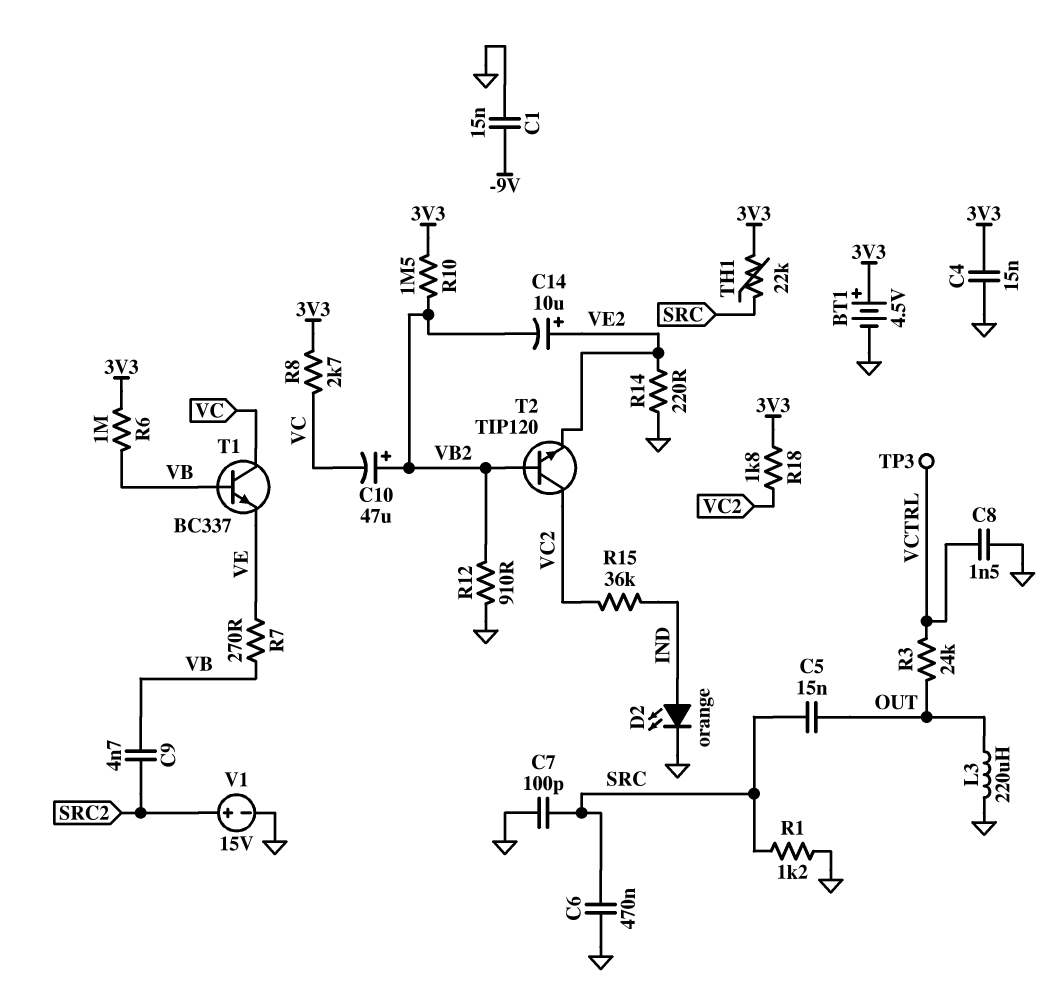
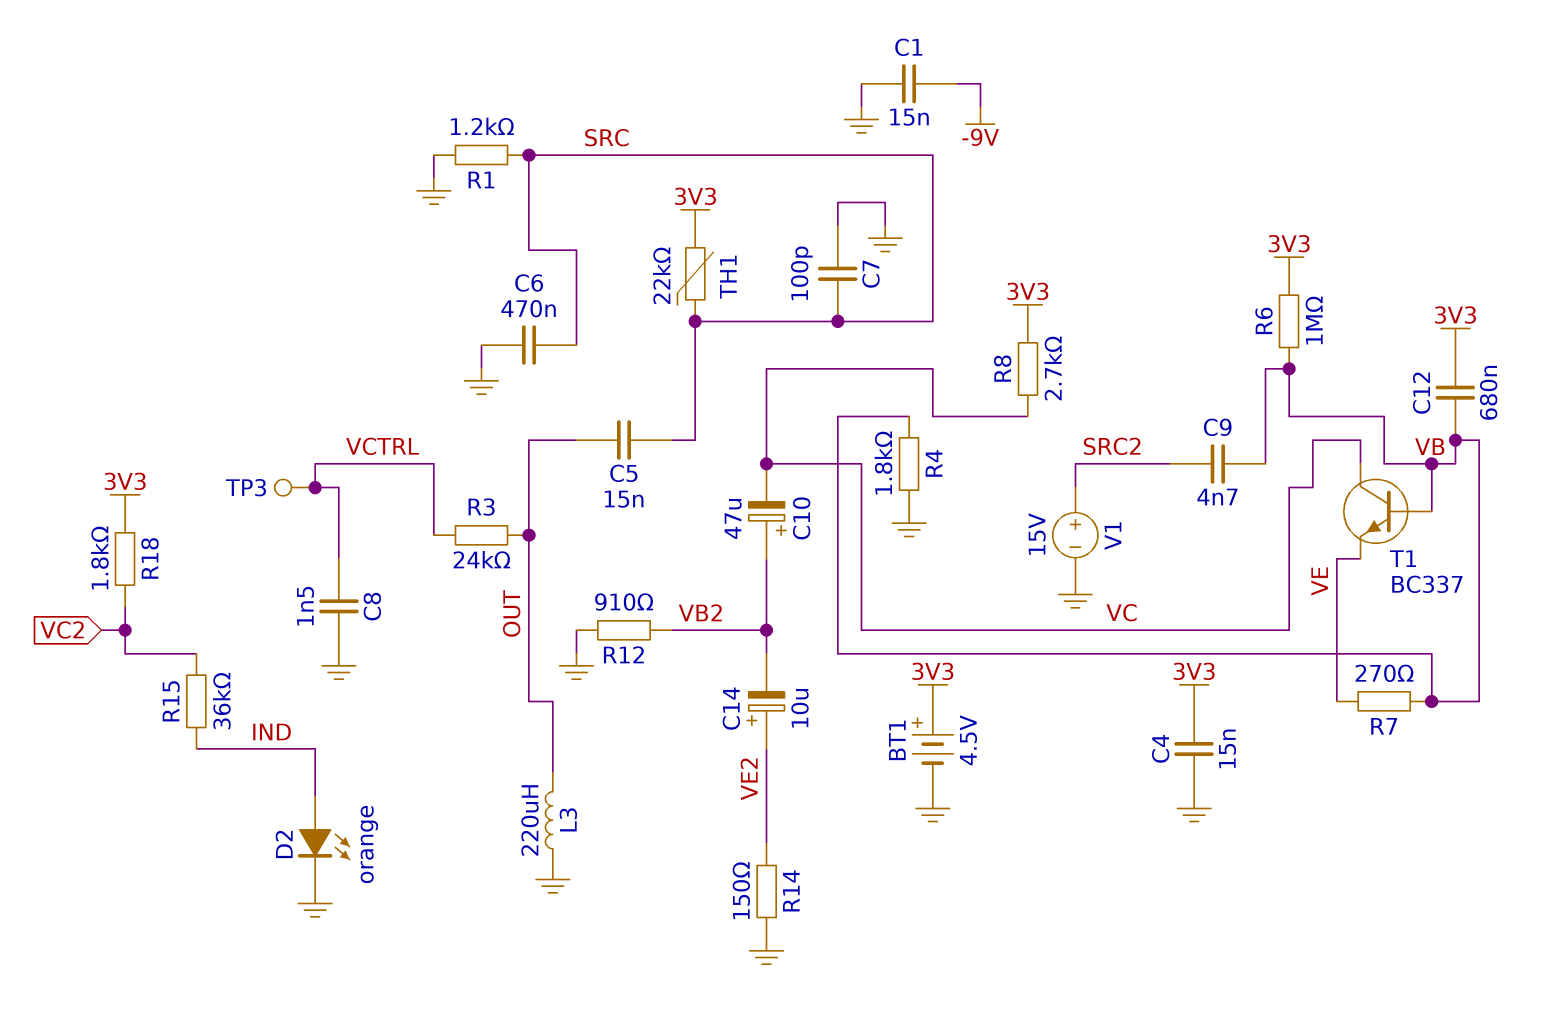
C12: none -> 680nF (3V3, VB)
R4: none -> 1.8k (GND, VB)
R10: 1.5M (3V3, VB2) -> none
R14: 220 (GND, VE2) -> 150 (GND, VE2)
T2: NPN TIP120 (B VB2, C VC2, E VE2) -> none

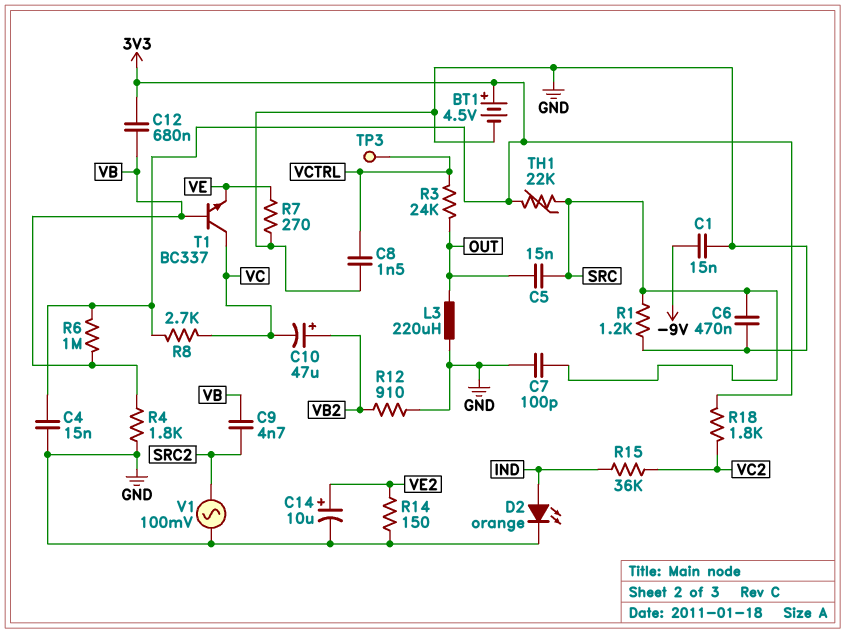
C14: 10uF (plus VE2, minus VB2) -> 10uF (plus VE2, minus GND)
R7: 270 (VB, VE) -> 270 (GND, VE)
V1: 15V (plus SRC2, minus GND) -> AC 100mV (GND, SRC2)

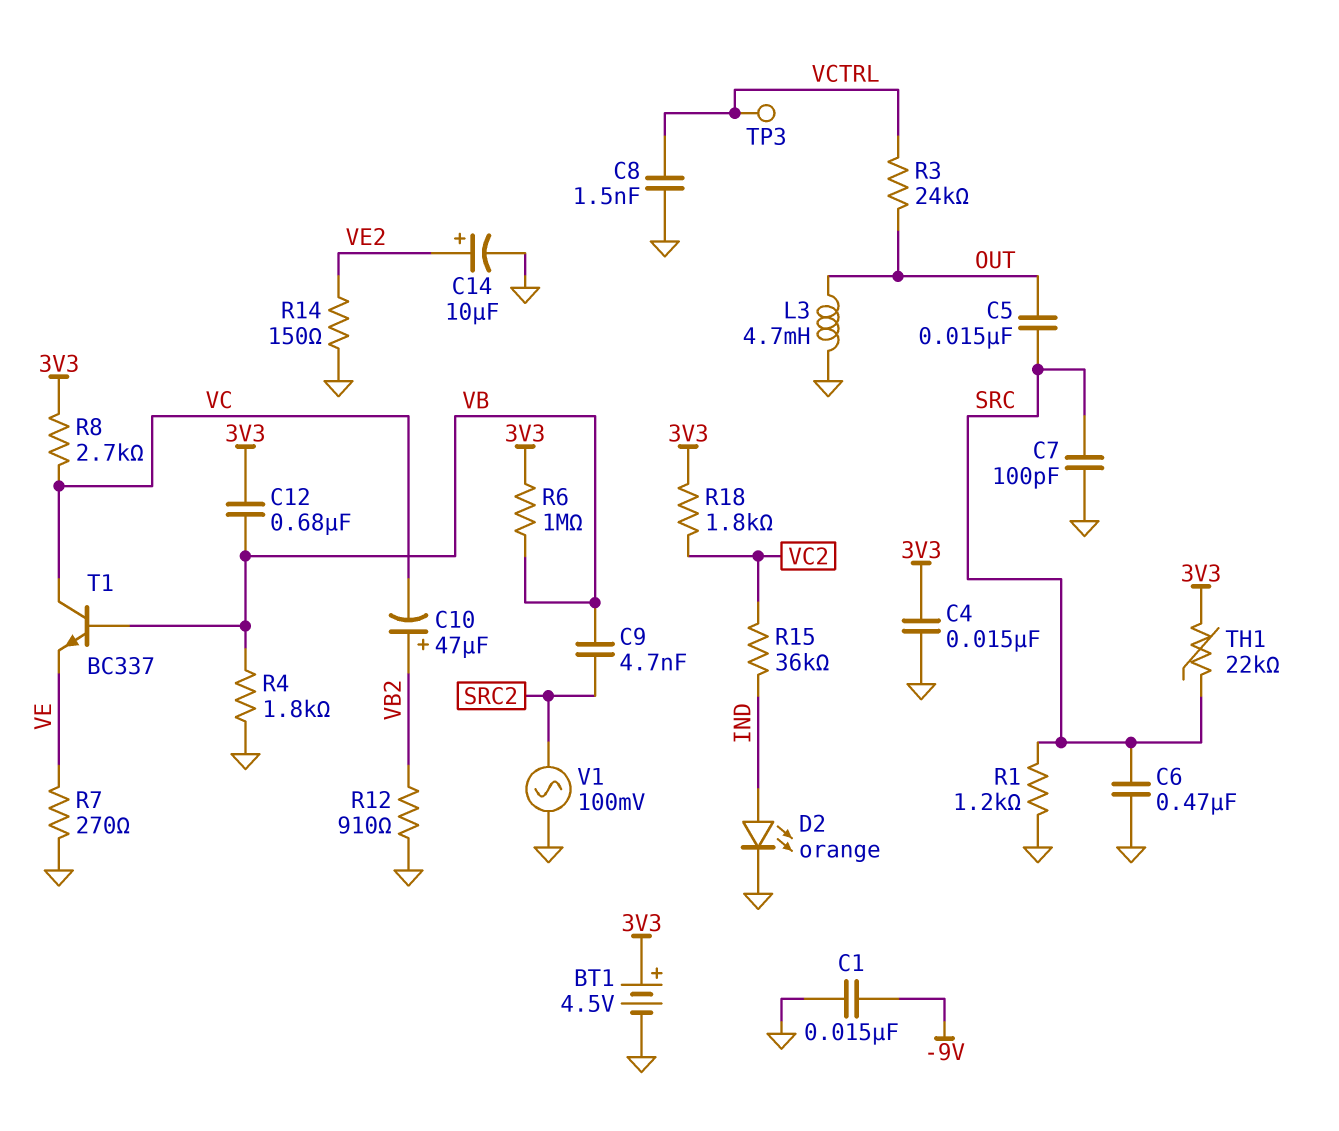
L3: 220uH (GND, OUT) -> 4.7mH (GND, OUT)

